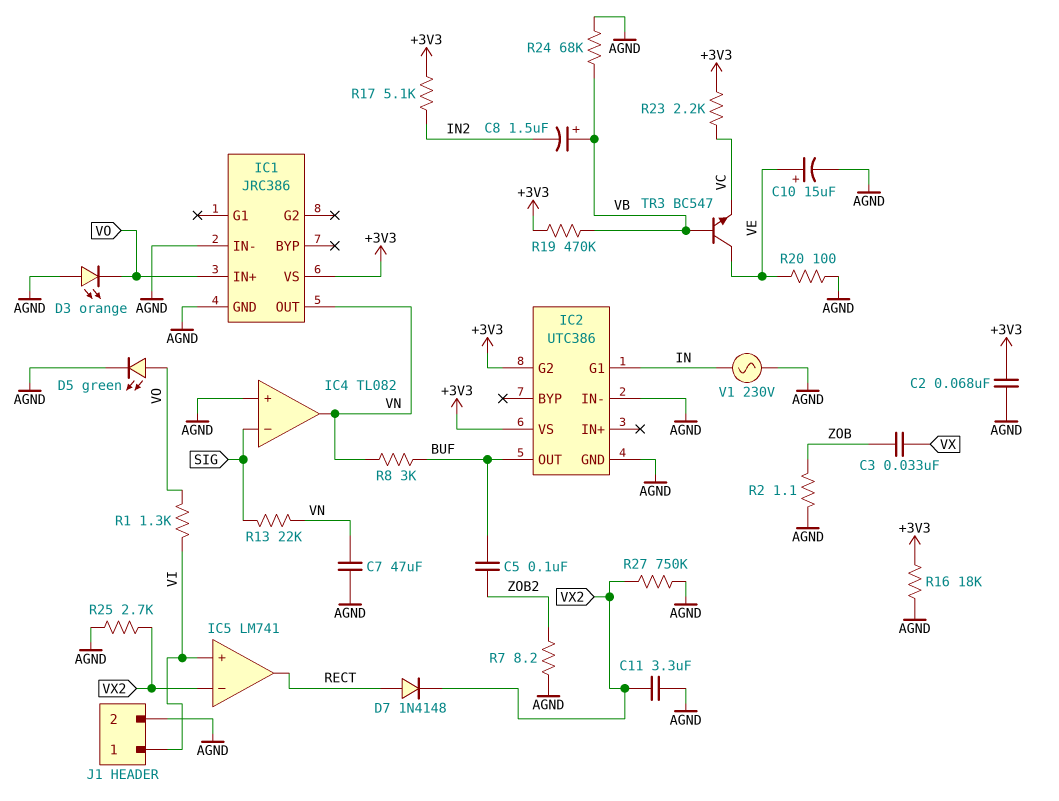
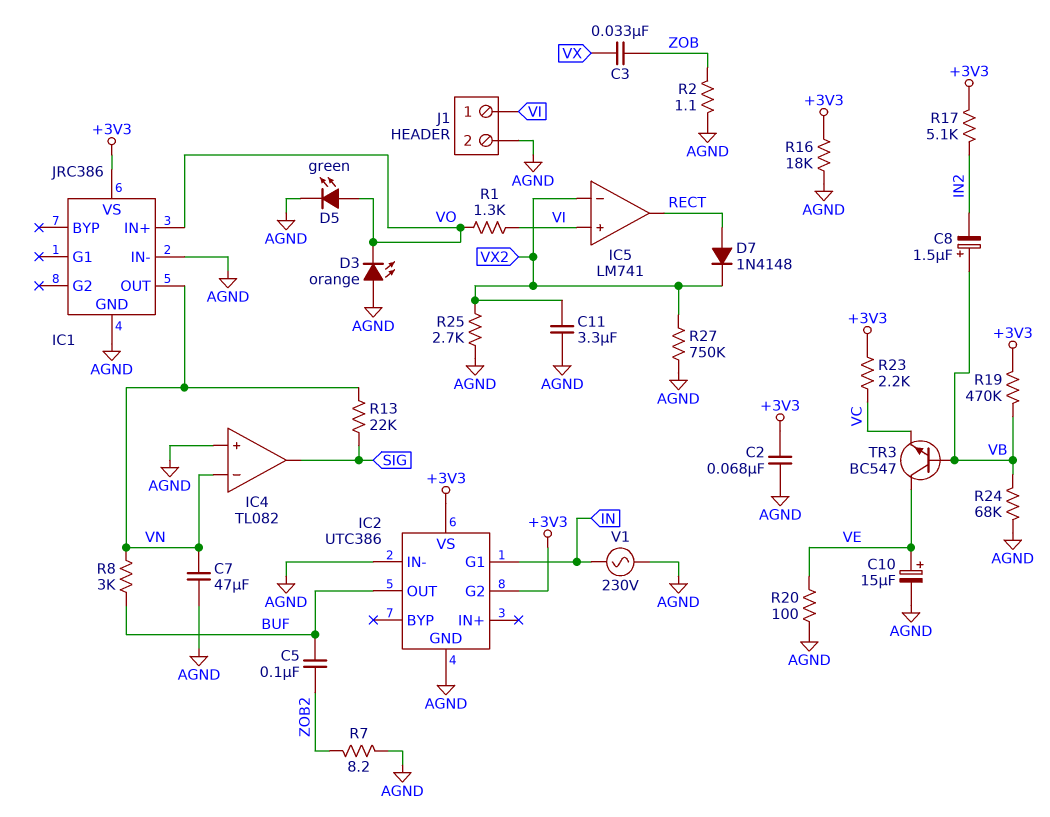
IC4 pin in-: SIG -> VN
IC4 pin out: VN -> SIG

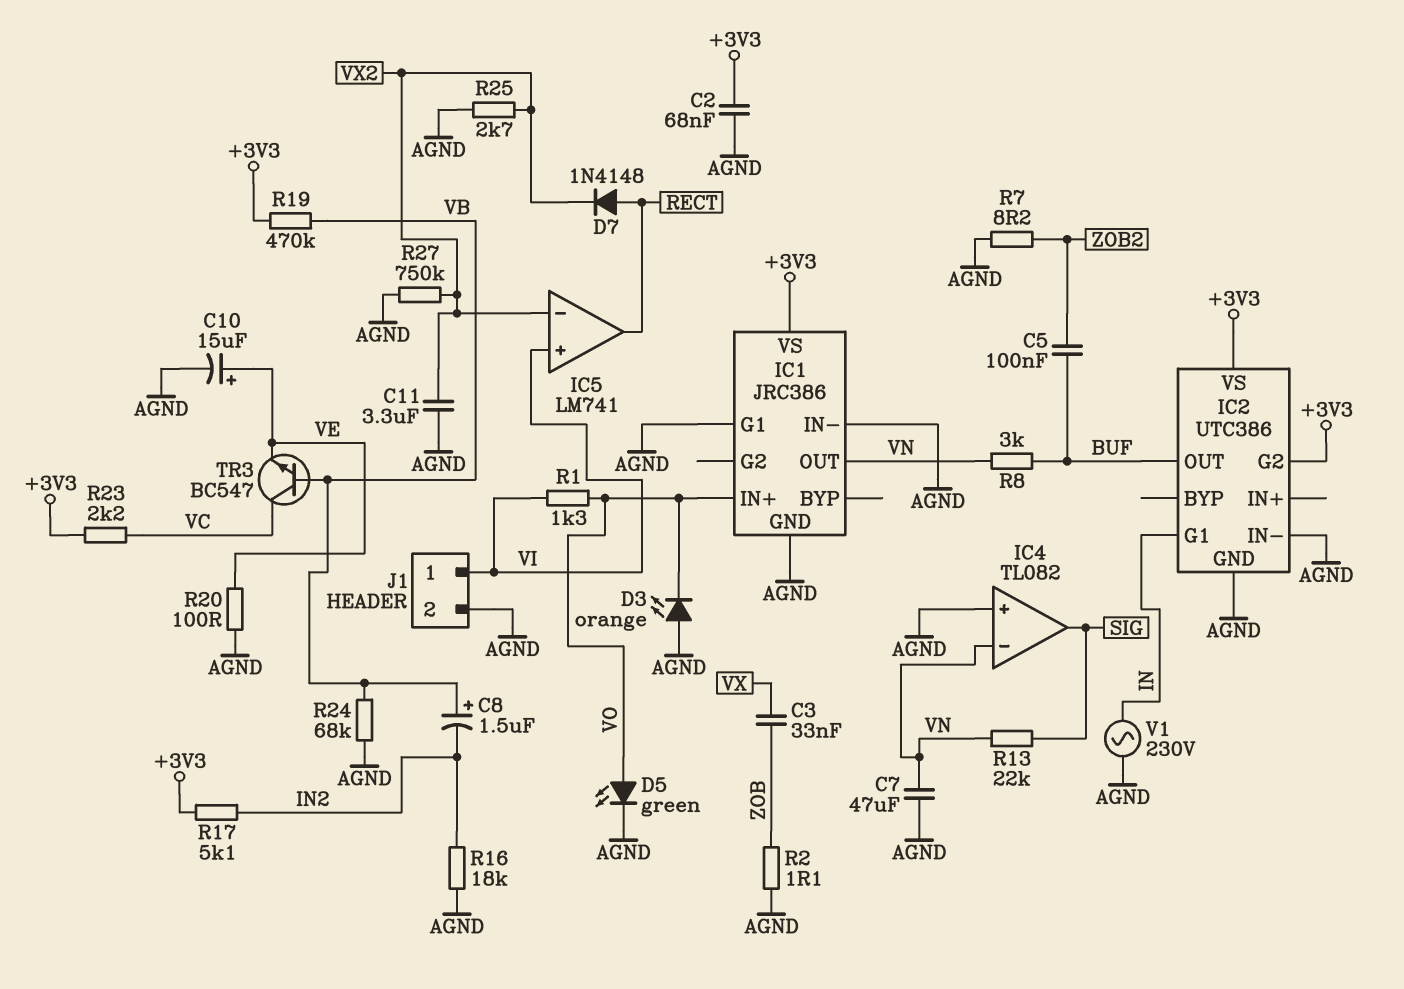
IC1 pin G1: none -> AGND
R16: 18k (+3V3, AGND) -> 18k (AGND, IN2)
TR3: NPN BC547 (B VB, C VE, E VC) -> NPN BC547 (B VB, C VC, E VE)

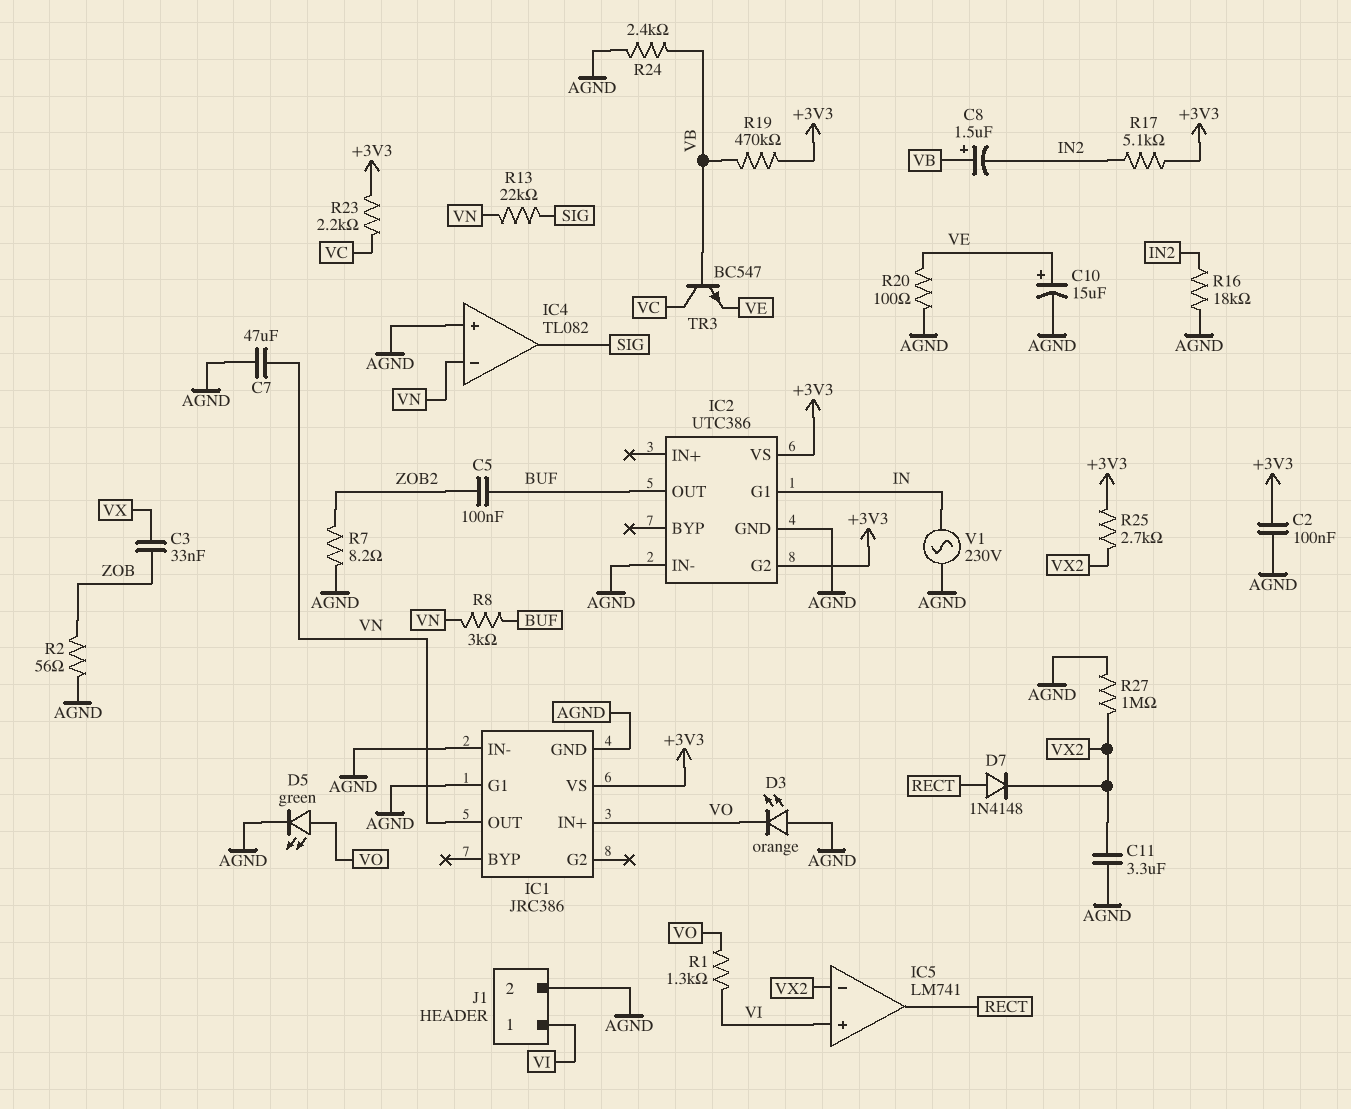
C2: 68nF (+3V3, AGND) -> 100nF (+3V3, AGND)
R2: 1.1 (AGND, ZOB) -> 56 (AGND, ZOB)
R24: 68k (AGND, VB) -> 2.4k (AGND, VB)
R25: 2.7k (AGND, VX2) -> 2.7k (+3V3, VX2)
R27: 750k (AGND, VX2) -> 1M (AGND, VX2)

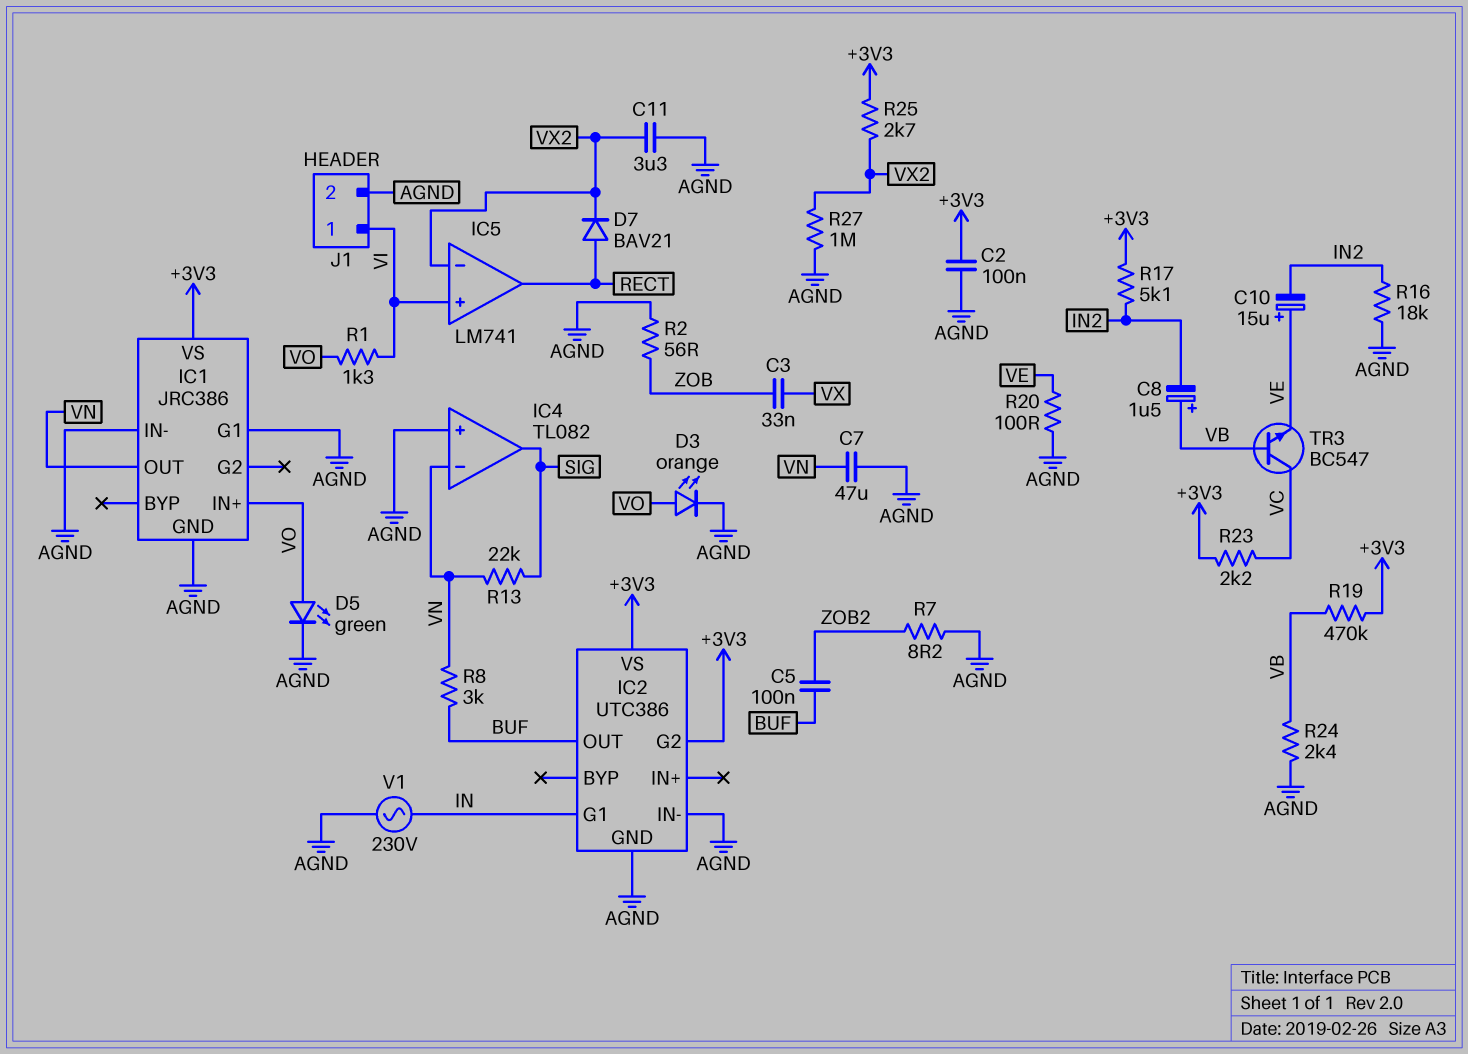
C10: 15uF (plus VE, minus AGND) -> 15uF (plus VE, minus IN2)
D3: LED orange (A AGND, K VO) -> LED orange (A VO, K AGND)
D7: diode 1N4148 (A RECT, K VX2) -> diode BAV21 (A RECT, K VX2)

